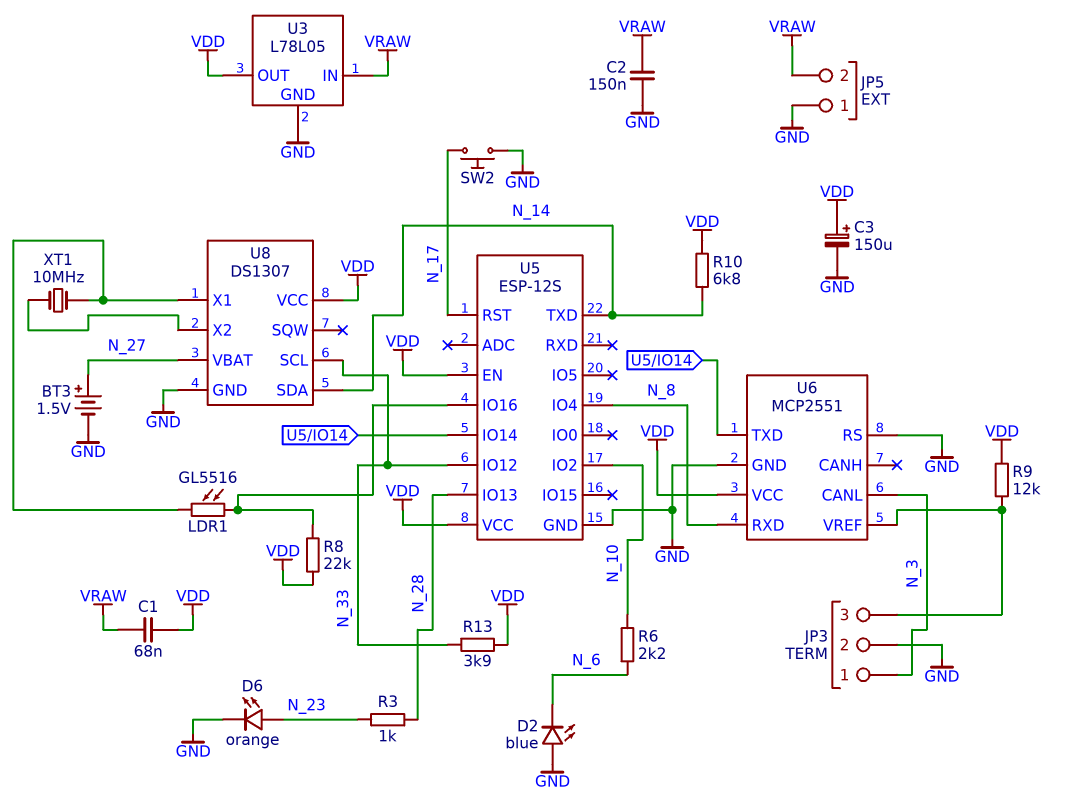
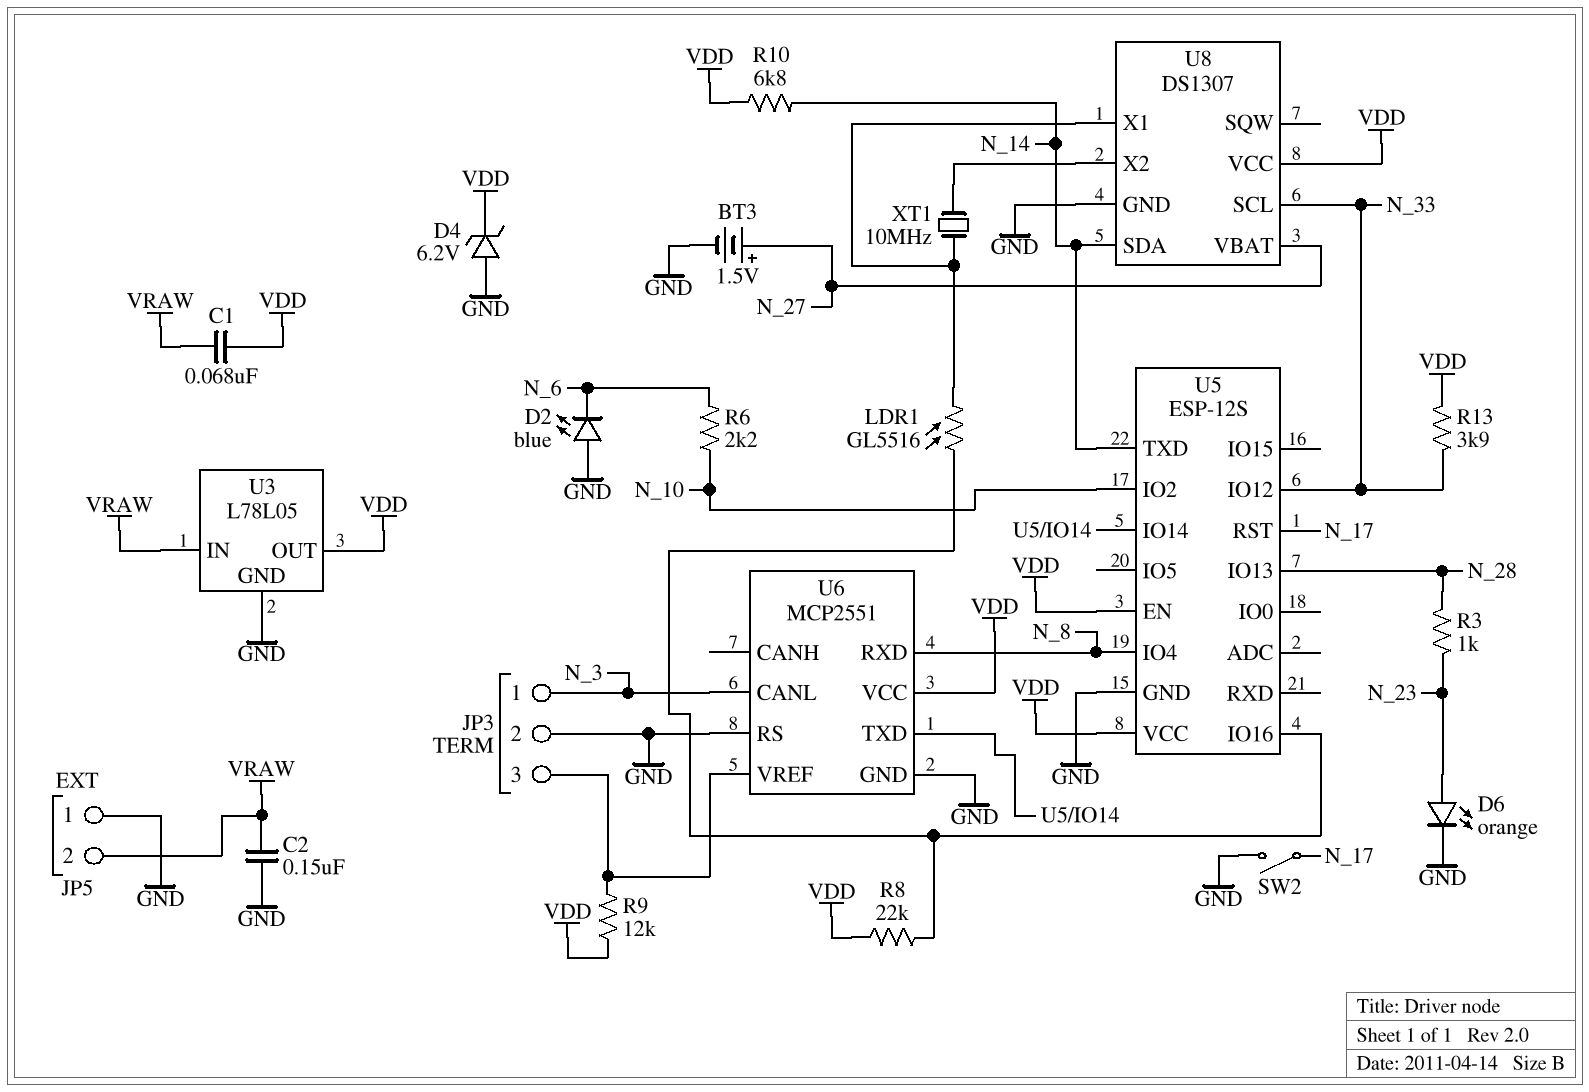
C3: 150uF (plus VDD, minus GND) -> none
D4: none -> zener 6.2V (A GND, K VDD)
SW2: button (GND, N_17) -> switch (GND, N_17)

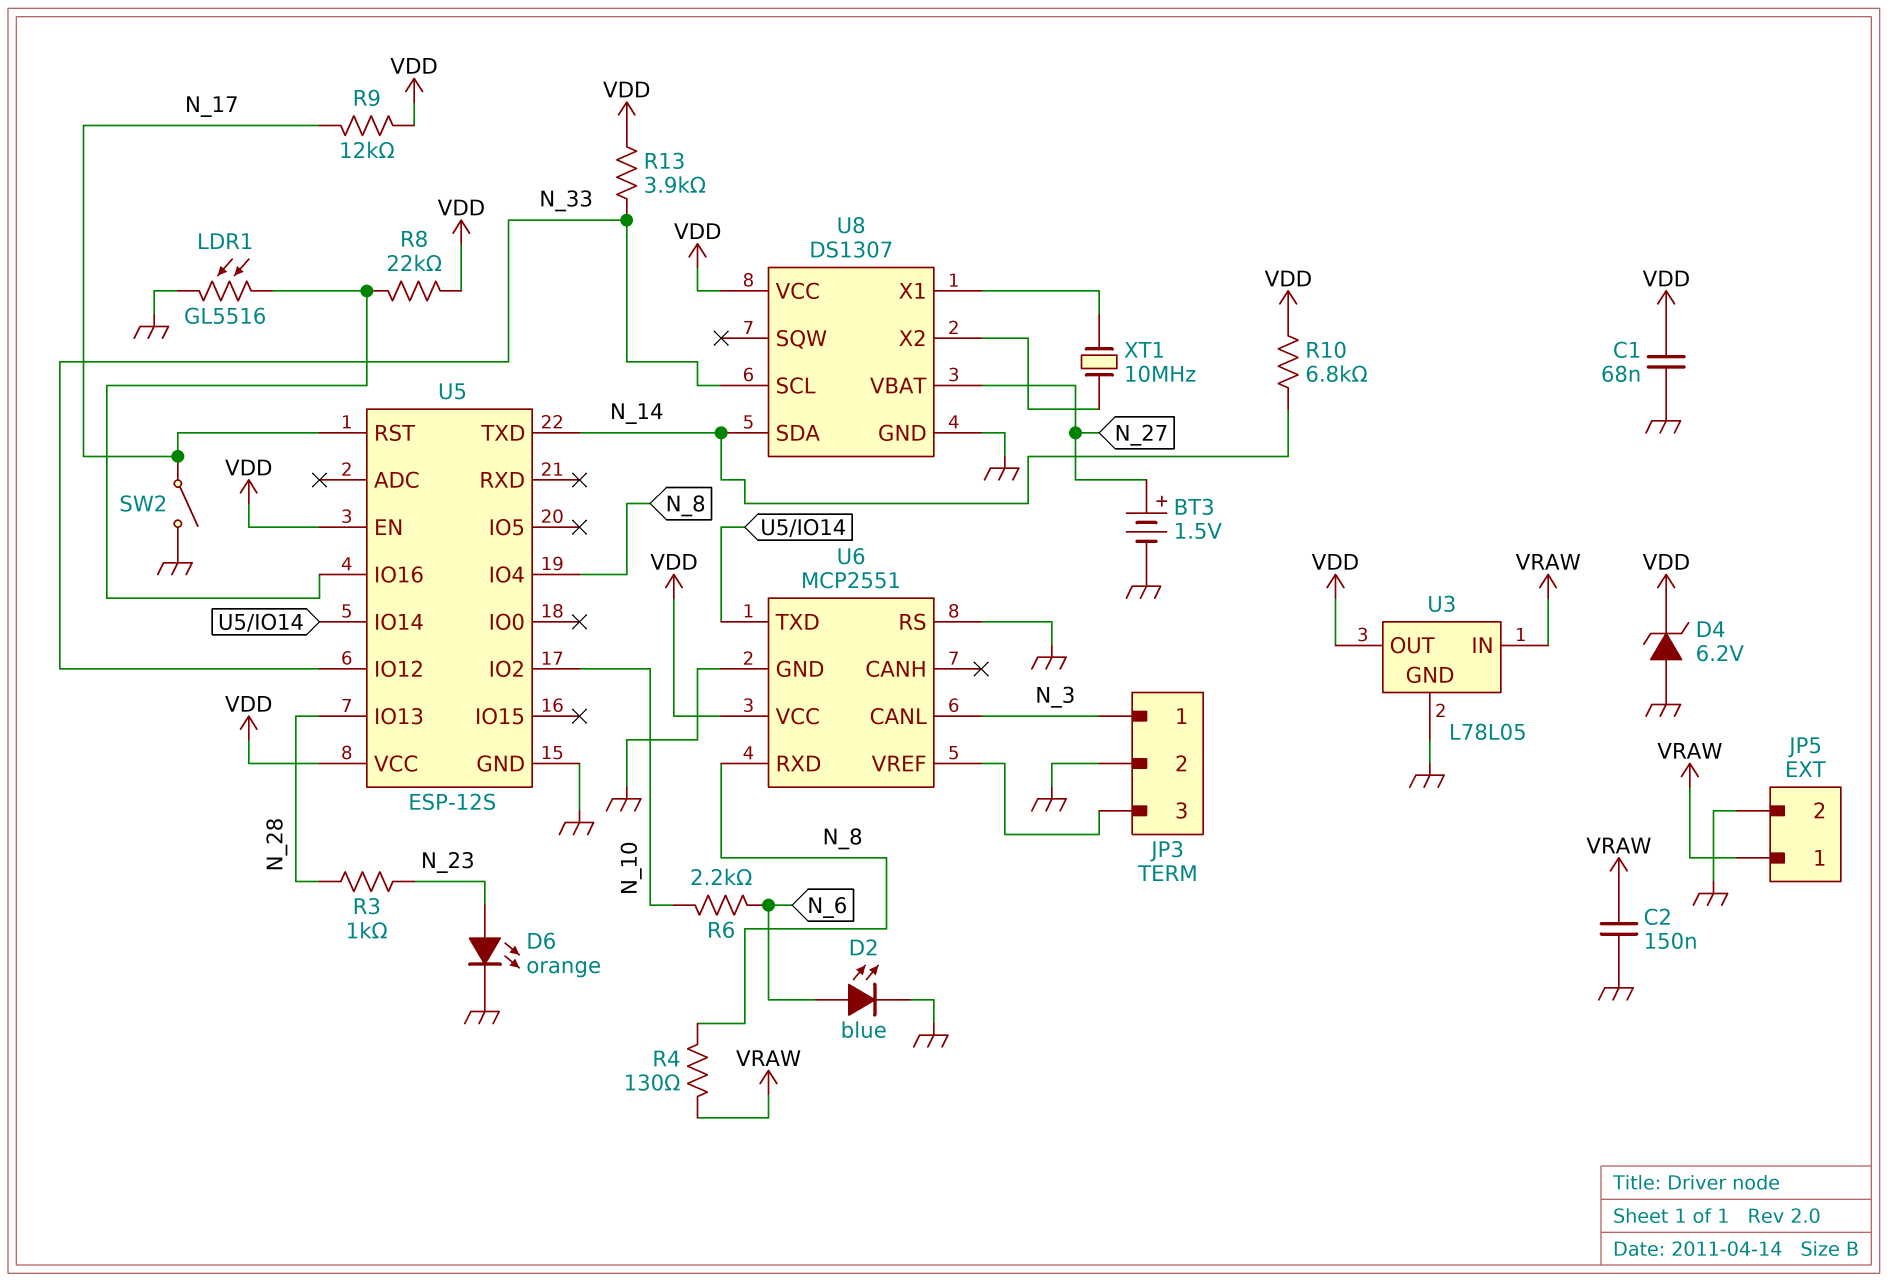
C1: 68nF (VDD, VRAW) -> 68nF (GND, VDD)
D2: LED blue (A GND, K N_6) -> LED blue (A N_6, K GND)
JP5 pin 1: GND -> VRAW
JP5 pin 2: VRAW -> GND
LDR1: GL5516 (U5/IO16, U8/X1) -> GL5516 (GND, U5/IO16)
R4: none -> 130 (N_8, VRAW)
R9: 12k (JP3/3, VDD) -> 12k (N_17, VDD)

